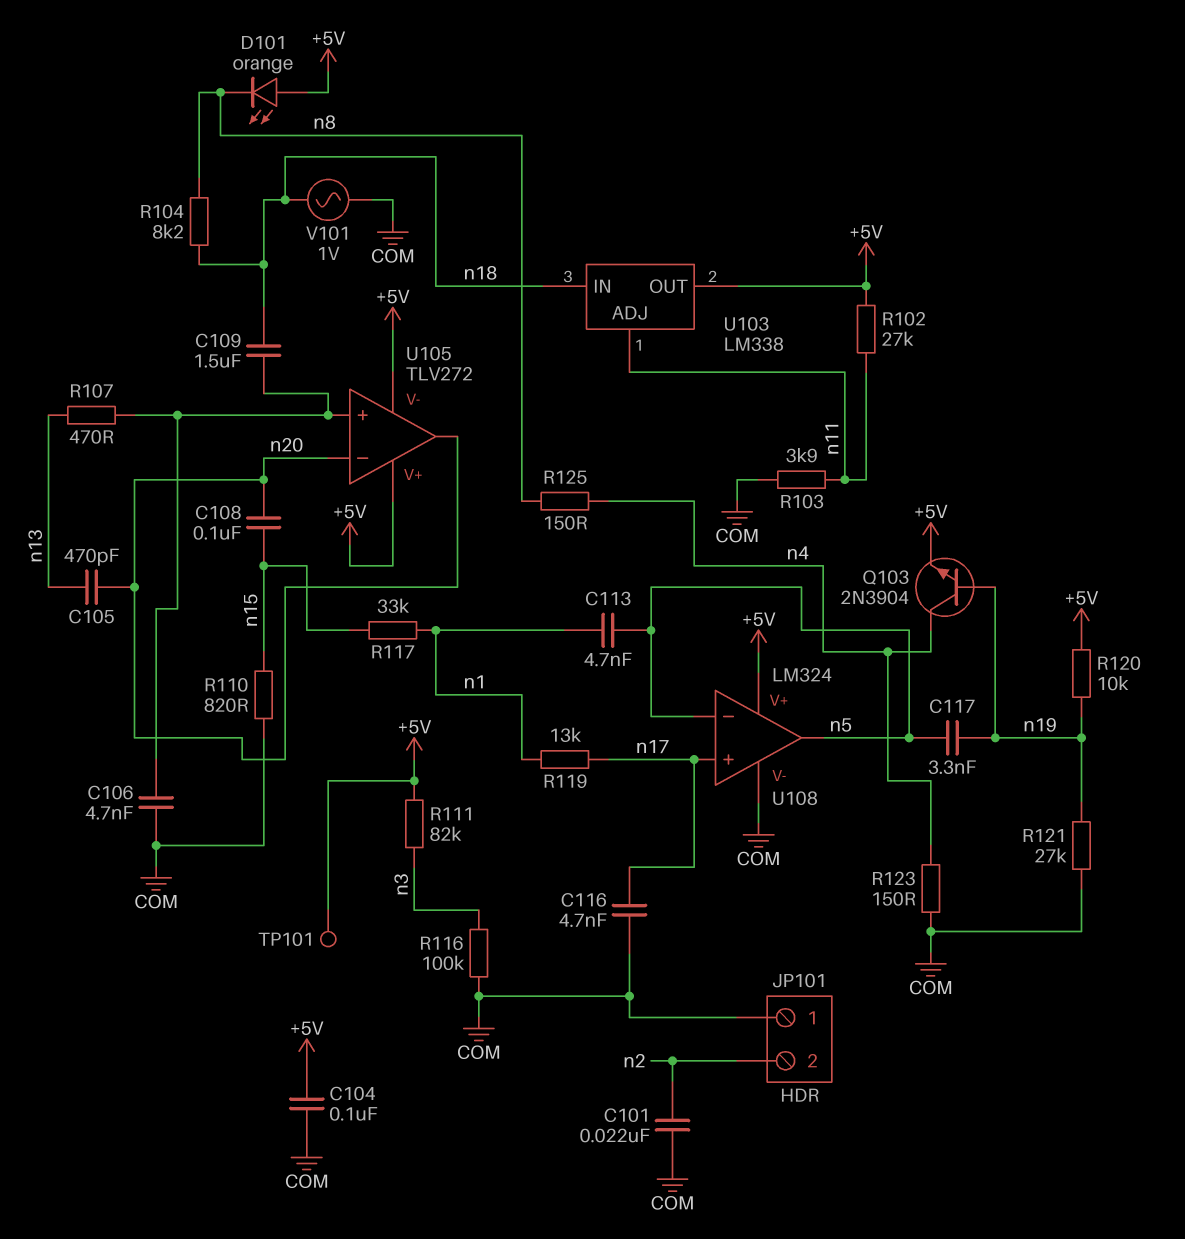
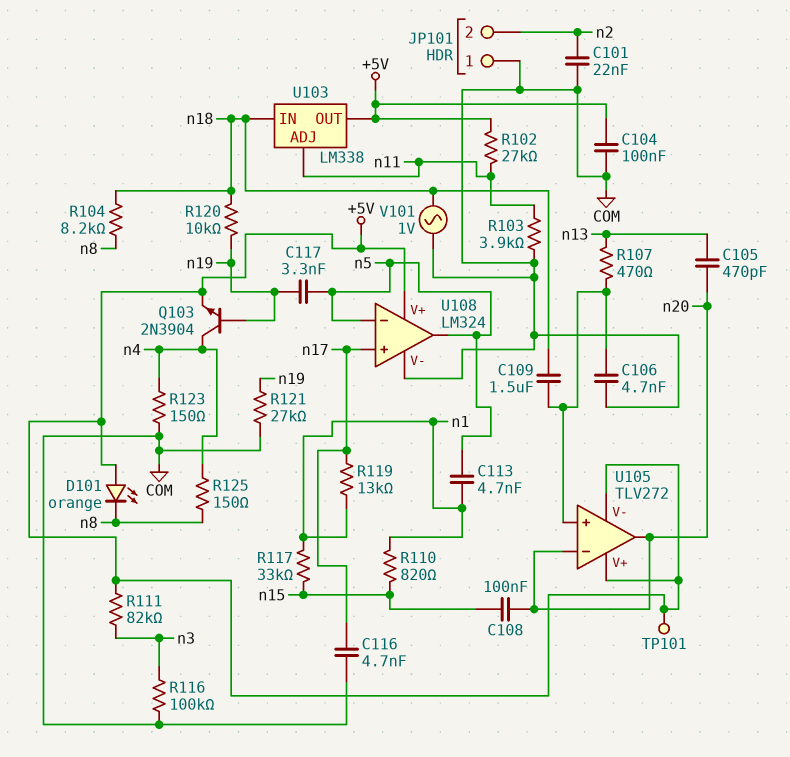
R110: 820 (COM, n15) -> 820 (n1, n15)
R120: 10k (+5V, n19) -> 10k (n18, n19)

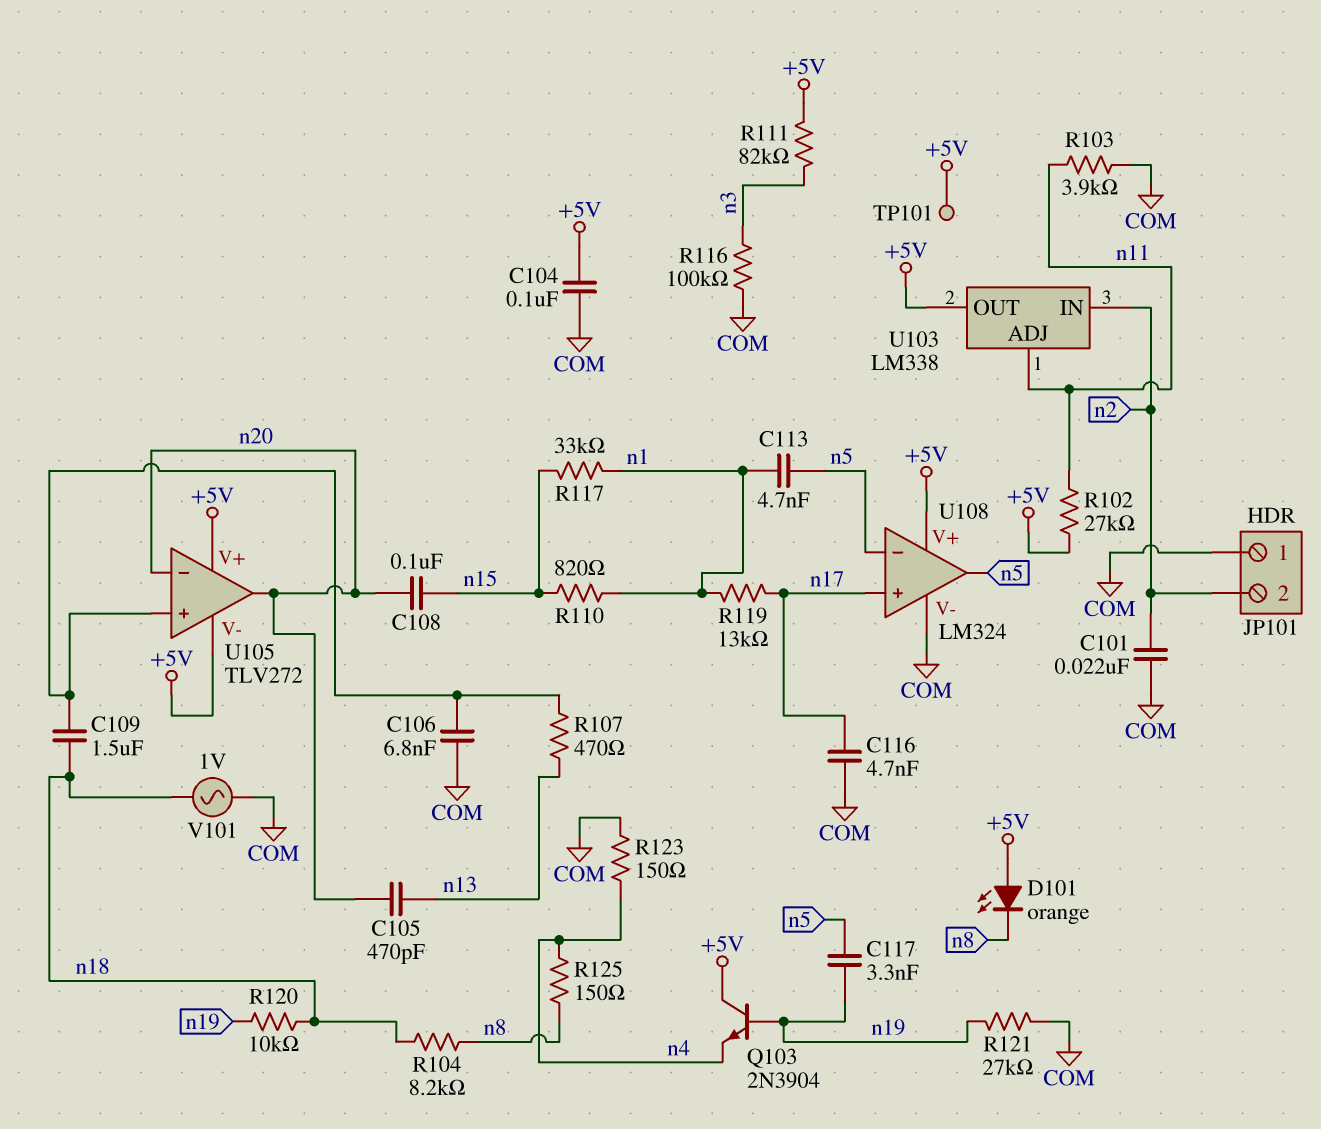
C106: 4.7nF (COM, U105/in+) -> 6.8nF (COM, U105/in+)
Q103: NPN 2N3904 (B n19, C n4, E +5V) -> NPN 2N3904 (B n19, C +5V, E n4)
U103 pin IN: n18 -> n2

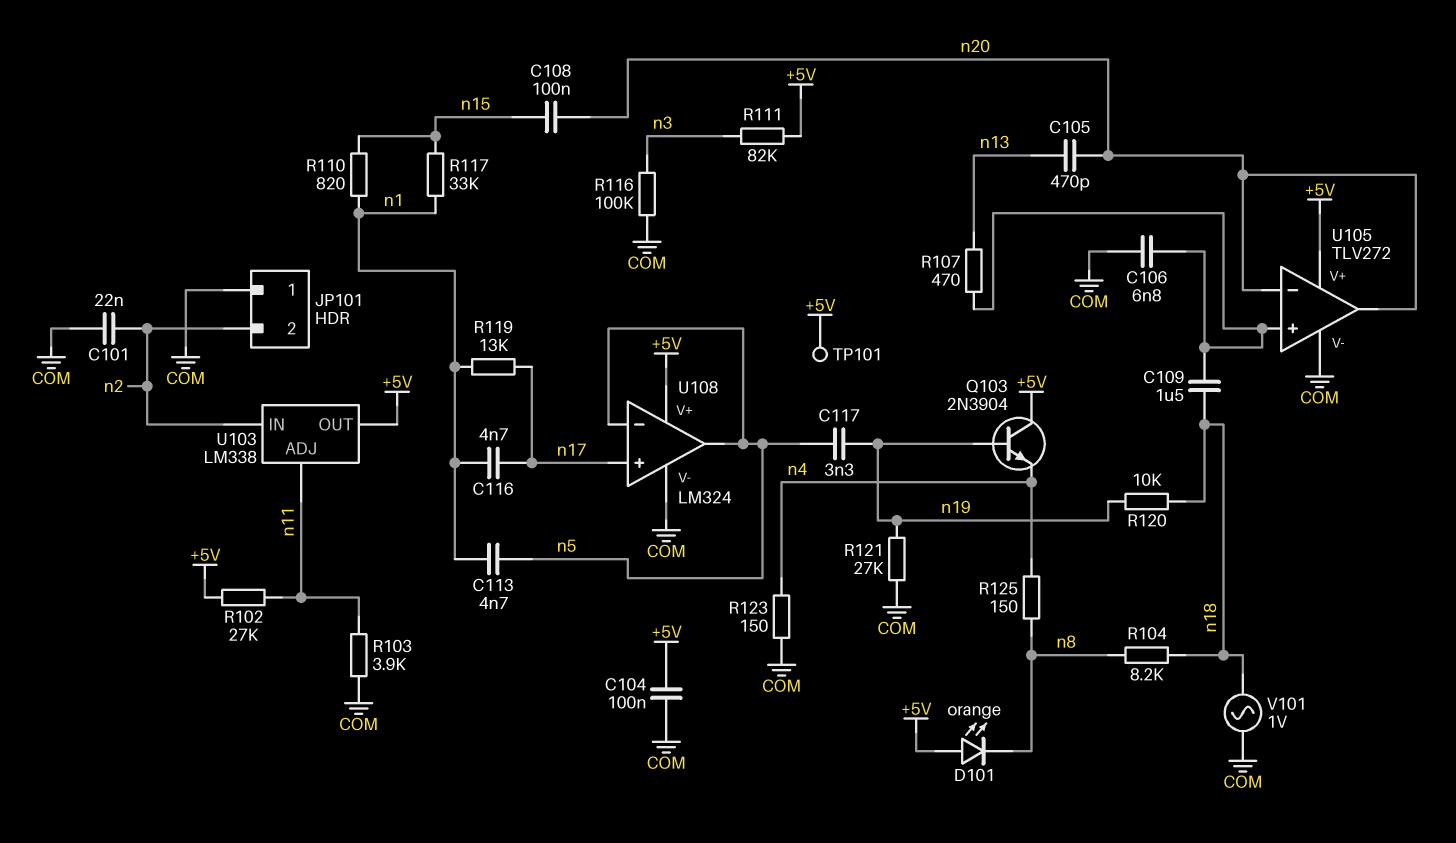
C116: 4.7nF (COM, n17) -> 4.7nF (n1, n17)
U105 pin V-: +5V -> COM

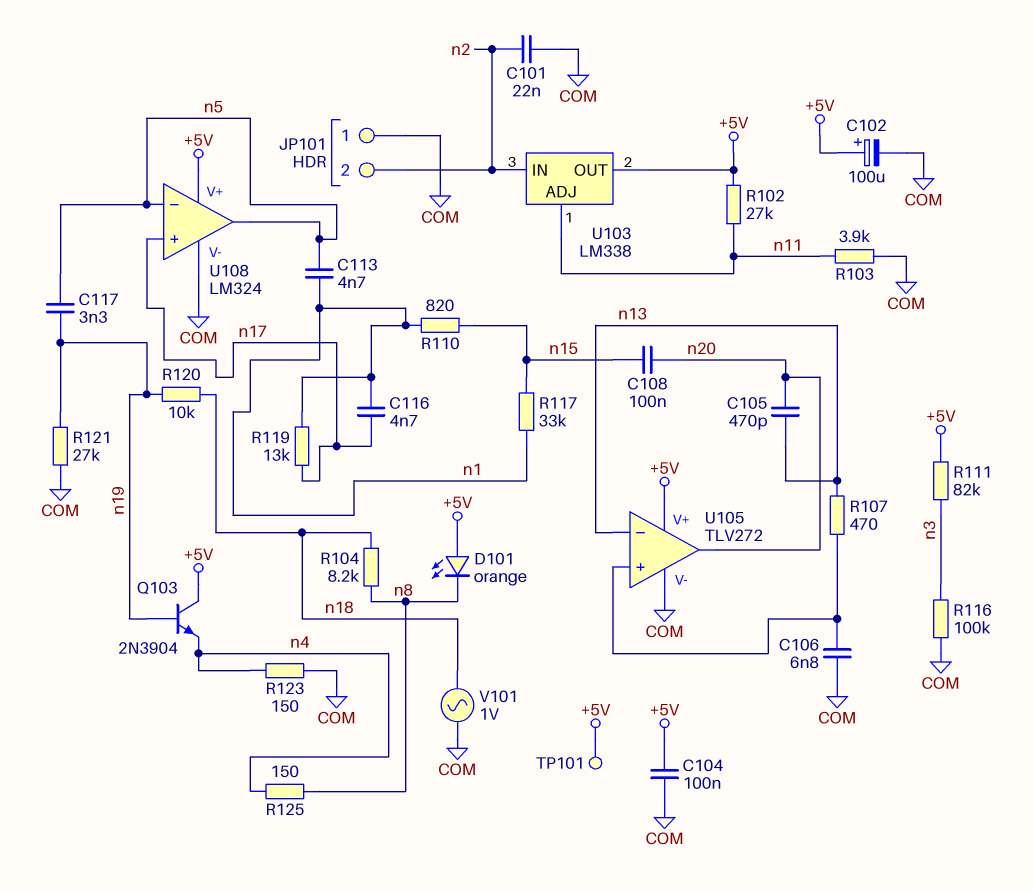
C102: none -> 100uF (plus +5V, minus COM)
C109: 1.5uF (U105/in+, n18) -> none
U105 pin in-: n20 -> n13

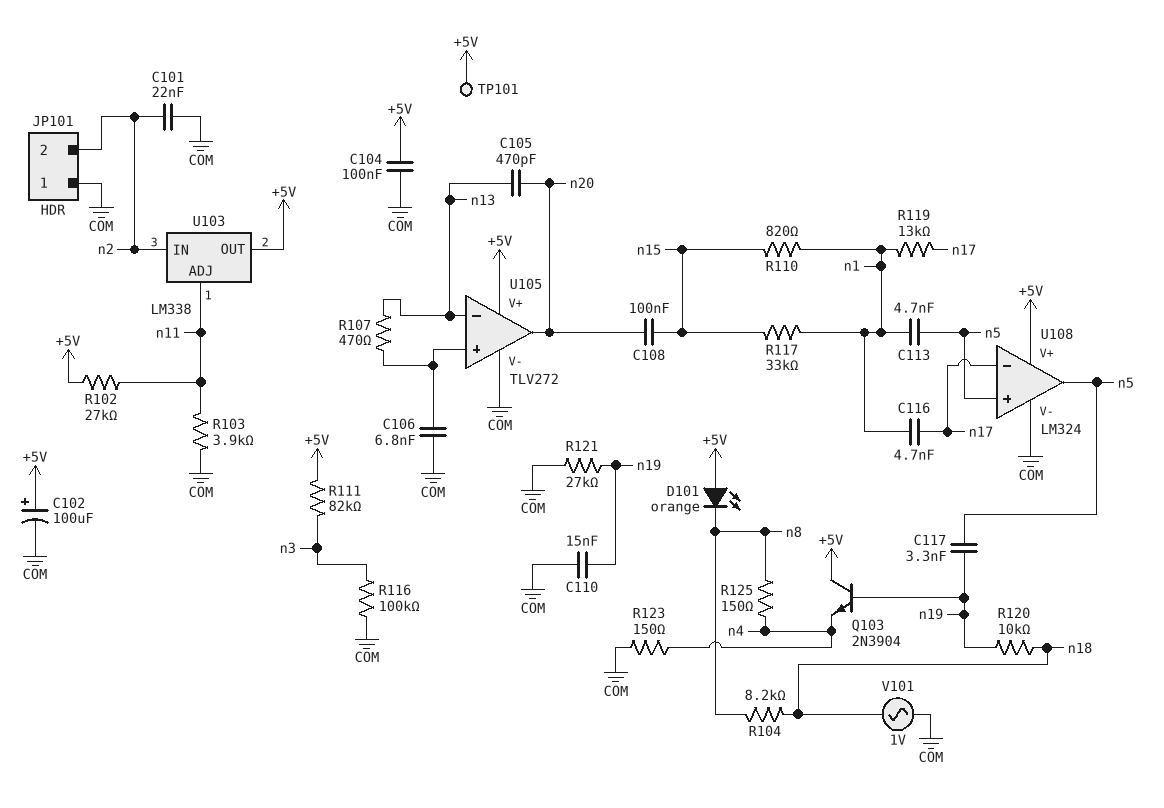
C110: none -> 15nF (COM, n19)
U108 pin in+: n17 -> n5
U108 pin in-: n5 -> n17

